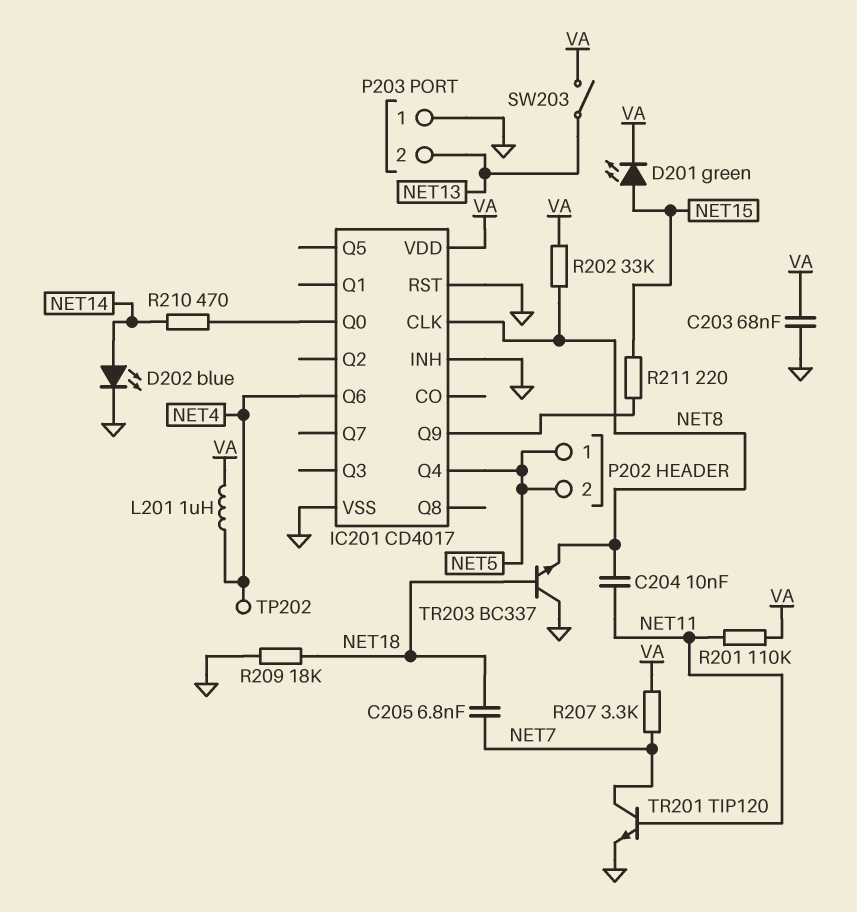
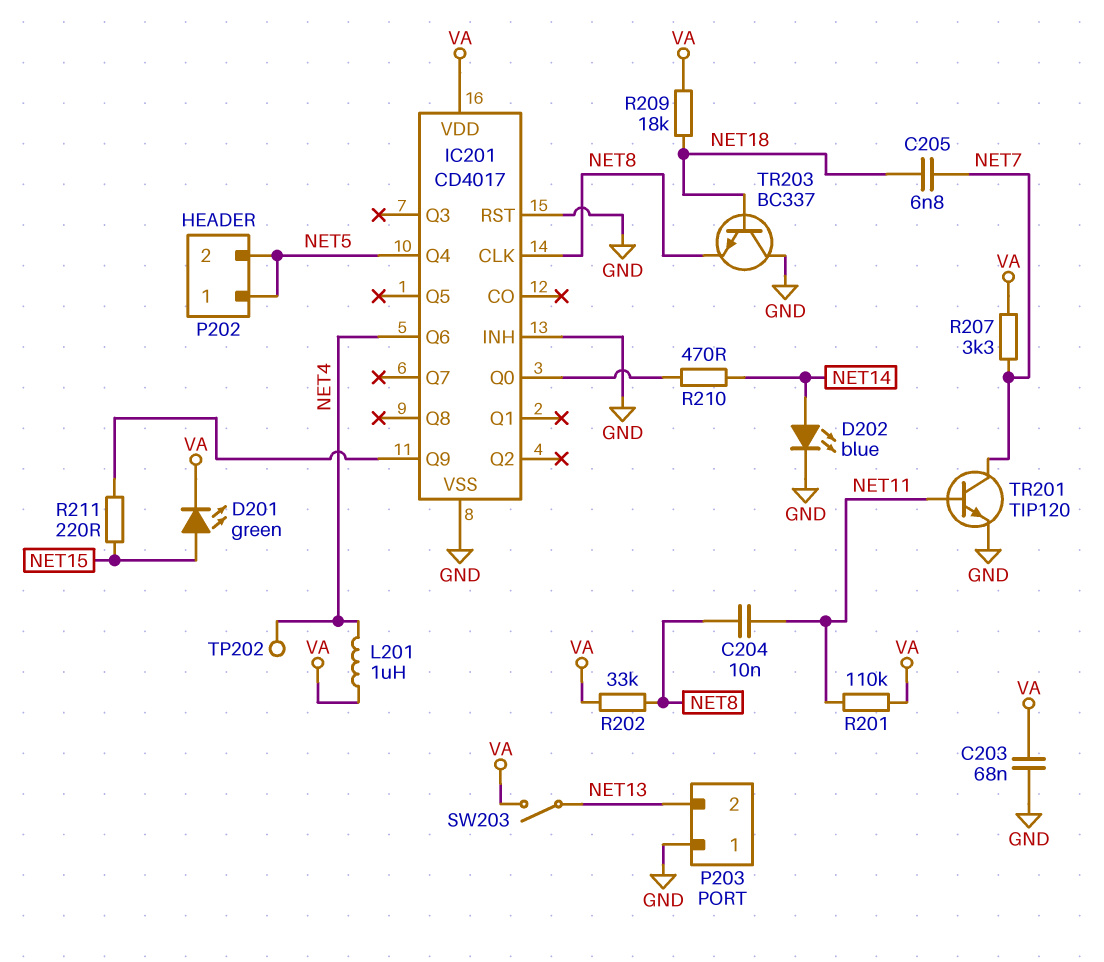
R209: 18k (GND, NET18) -> 18k (NET18, VA)

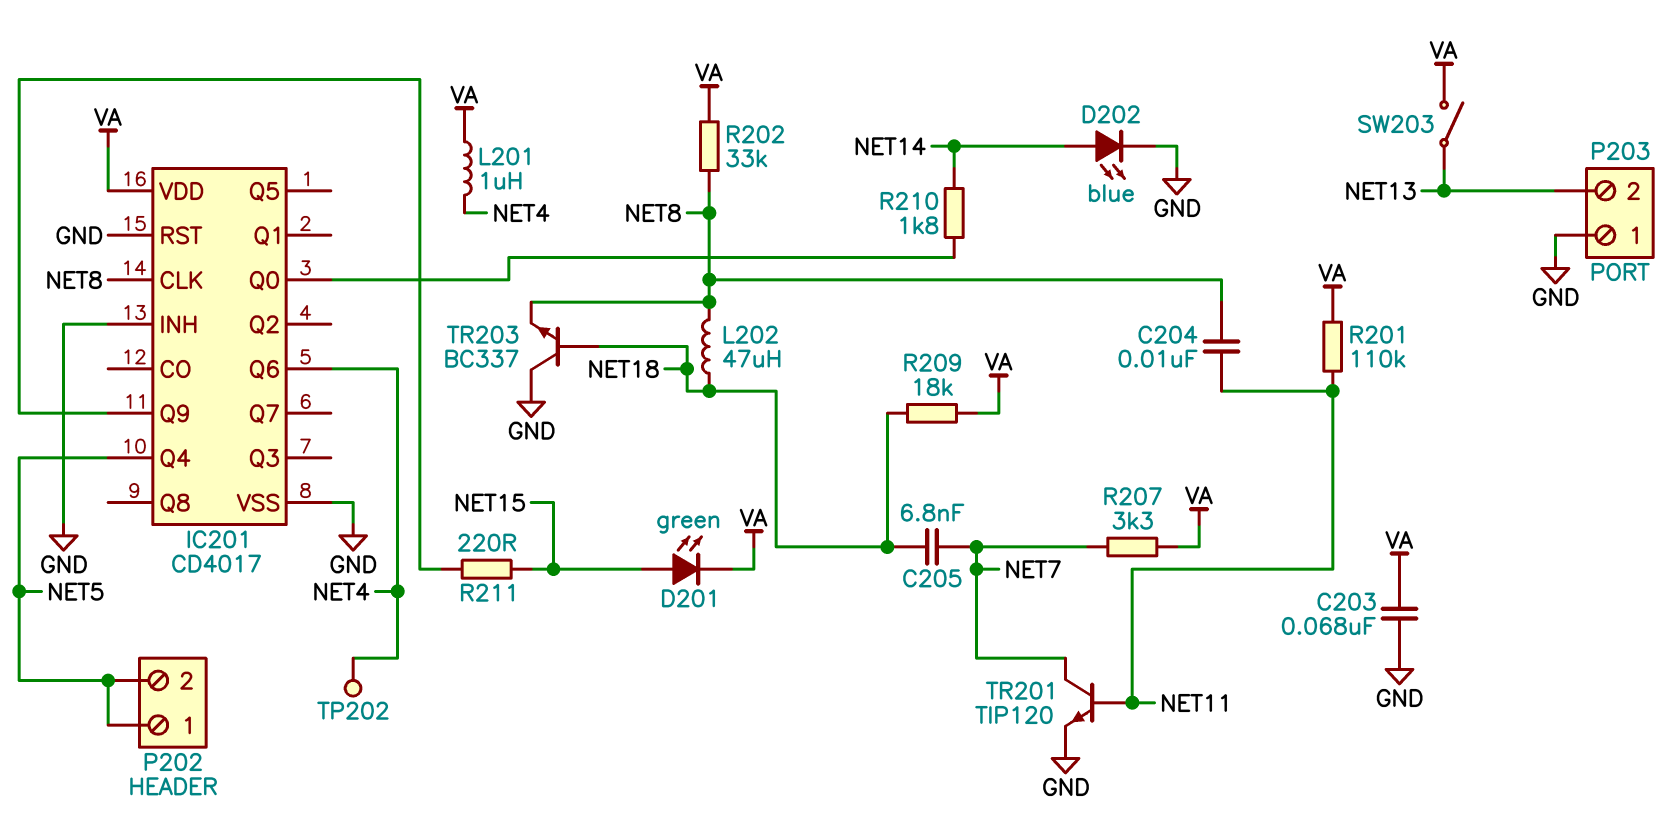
L202: none -> 47uH (NET8, NET18)
R210: 470 (IC201/Q0, NET14) -> 1.8k (IC201/Q0, NET14)

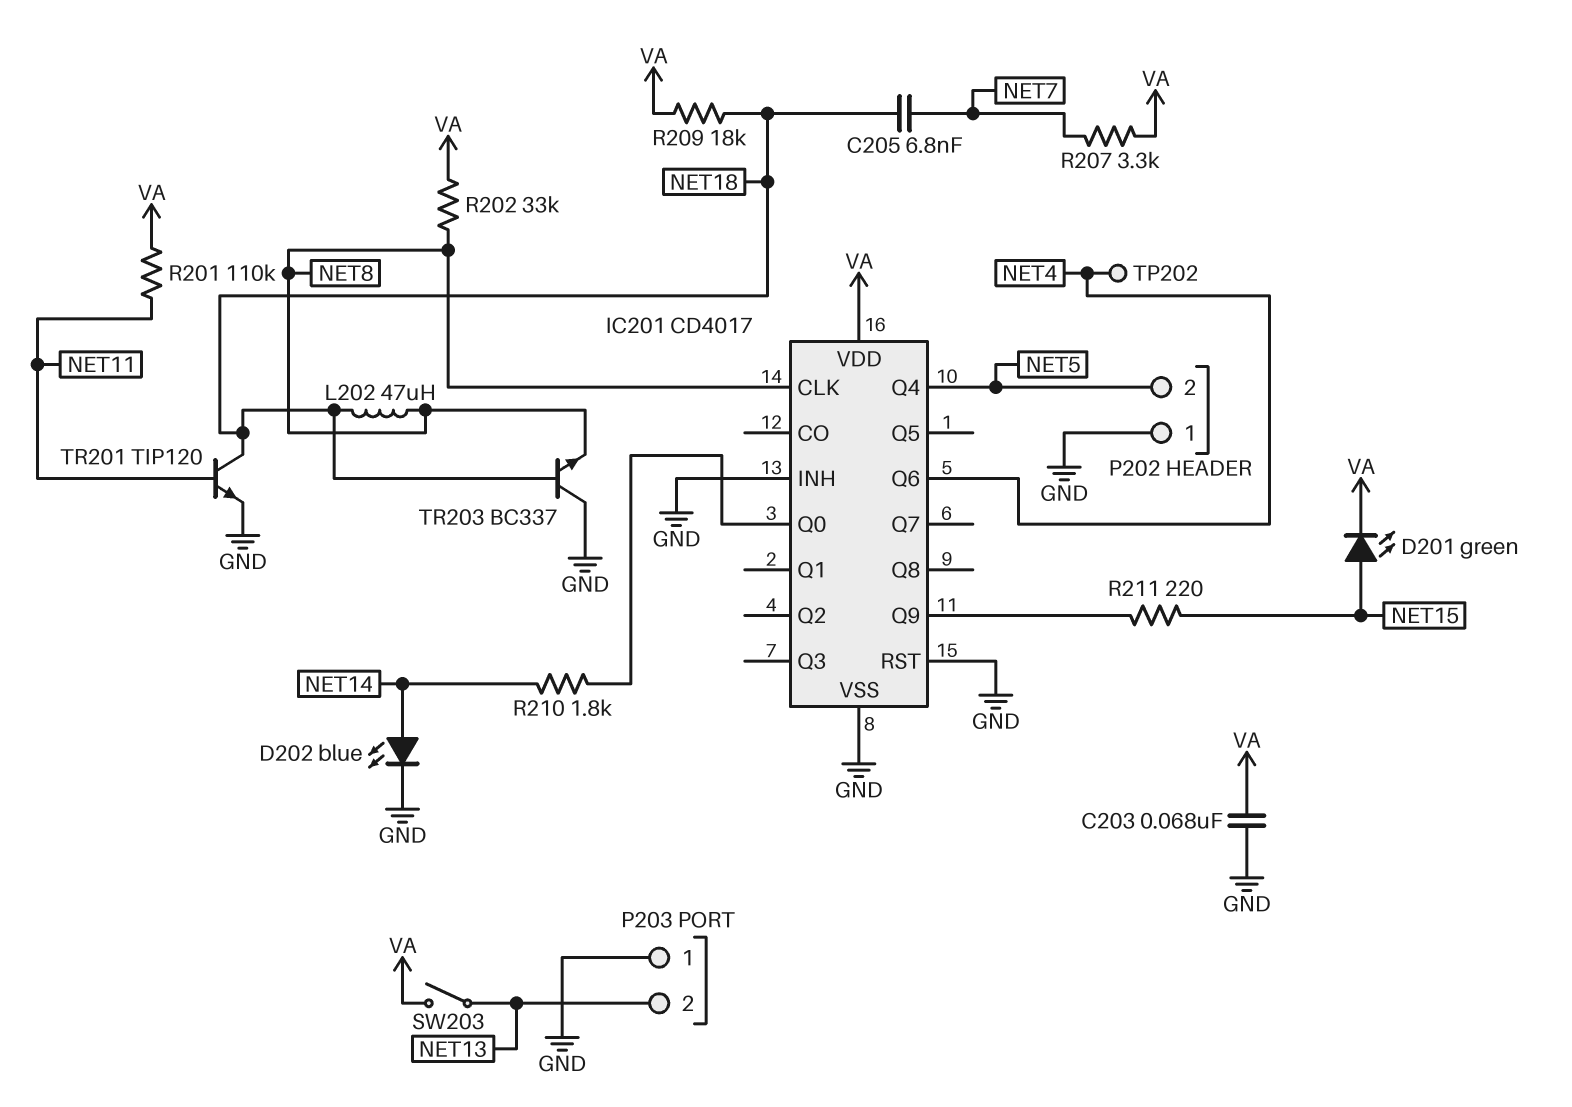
C204: 10nF (NET8, NET11) -> none
L201: 1uH (NET4, VA) -> none
P202 pin 1: NET5 -> GND
TR201: NPN TIP120 (B NET11, C NET7, E GND) -> NPN TIP120 (B NET11, C NET18, E GND)

